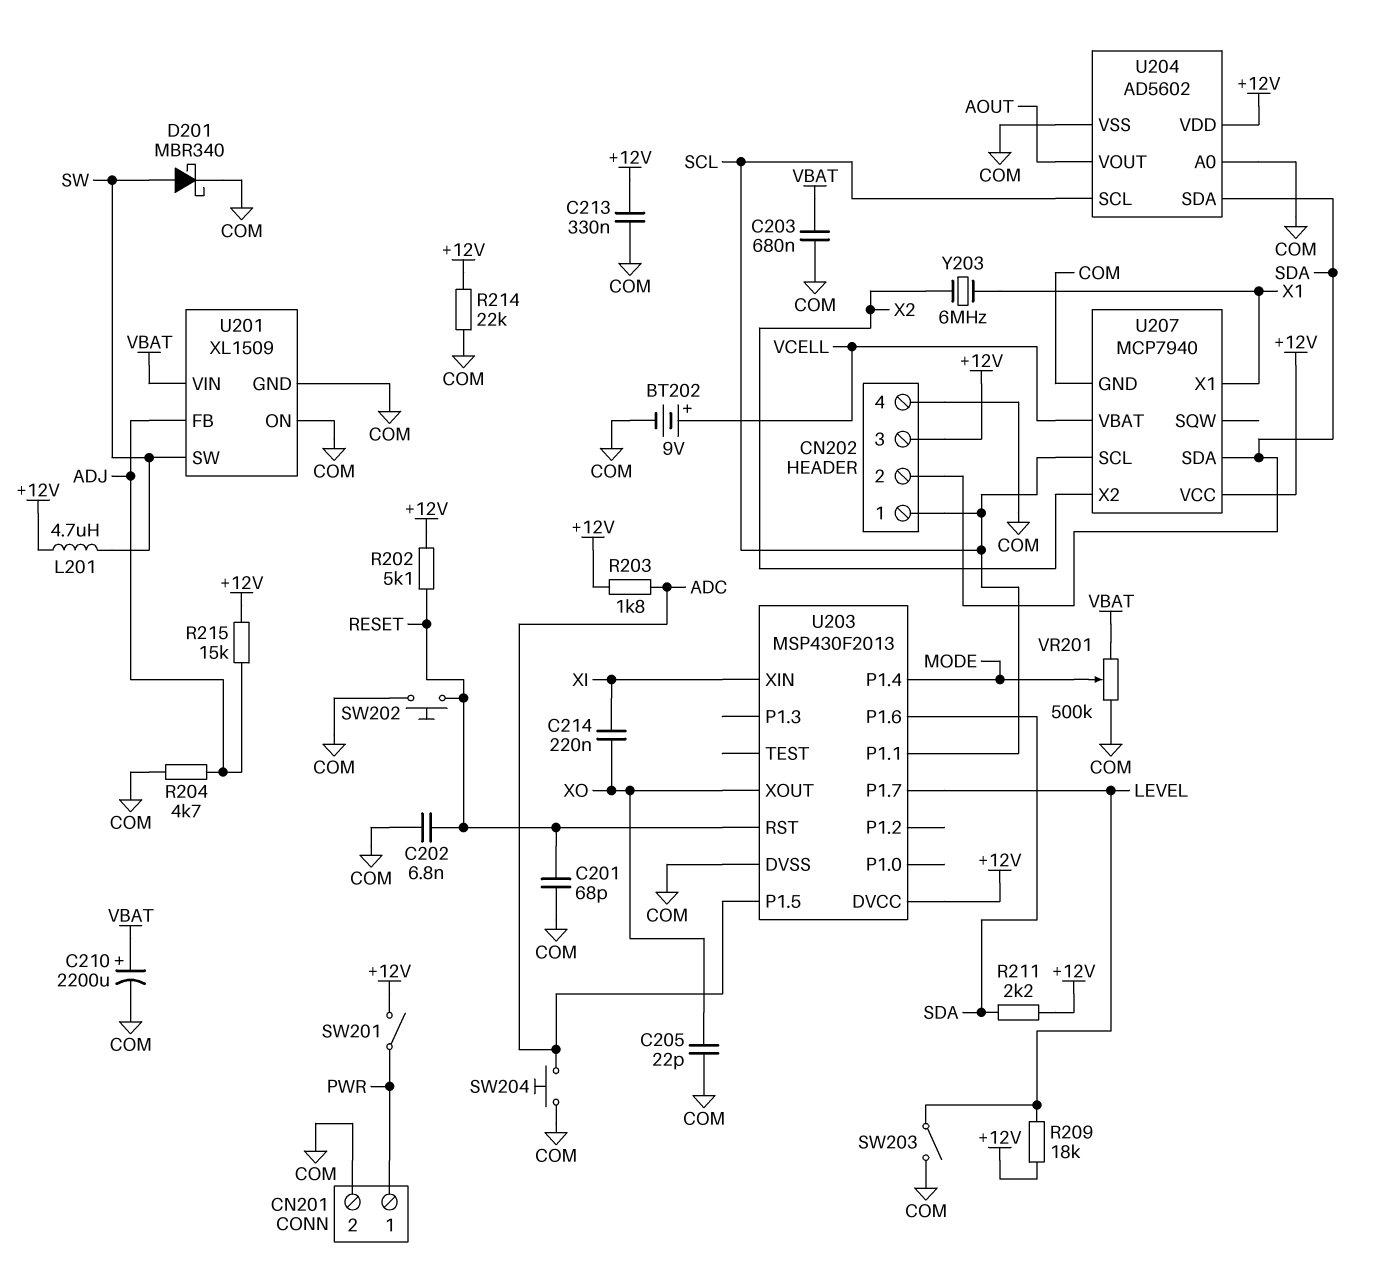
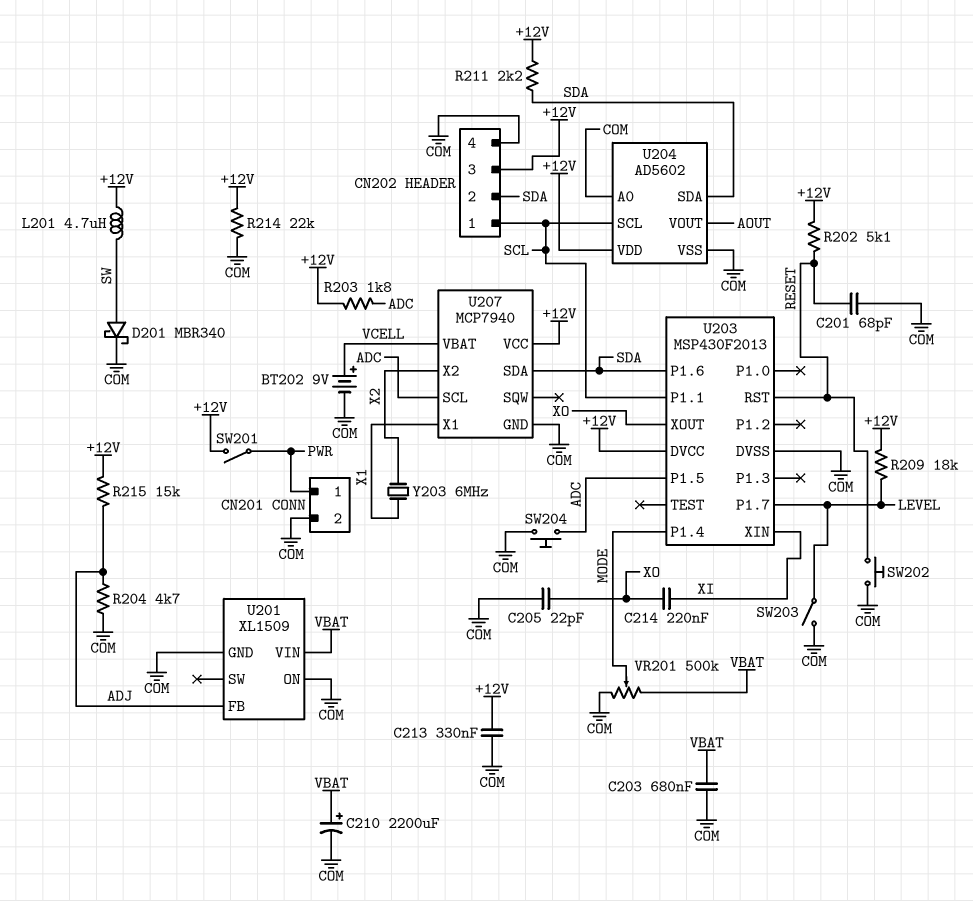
C202: 6.8nF (COM, RESET) -> none
U201 pin SW: SW -> none
U207 pin SCL: SCL -> ADC

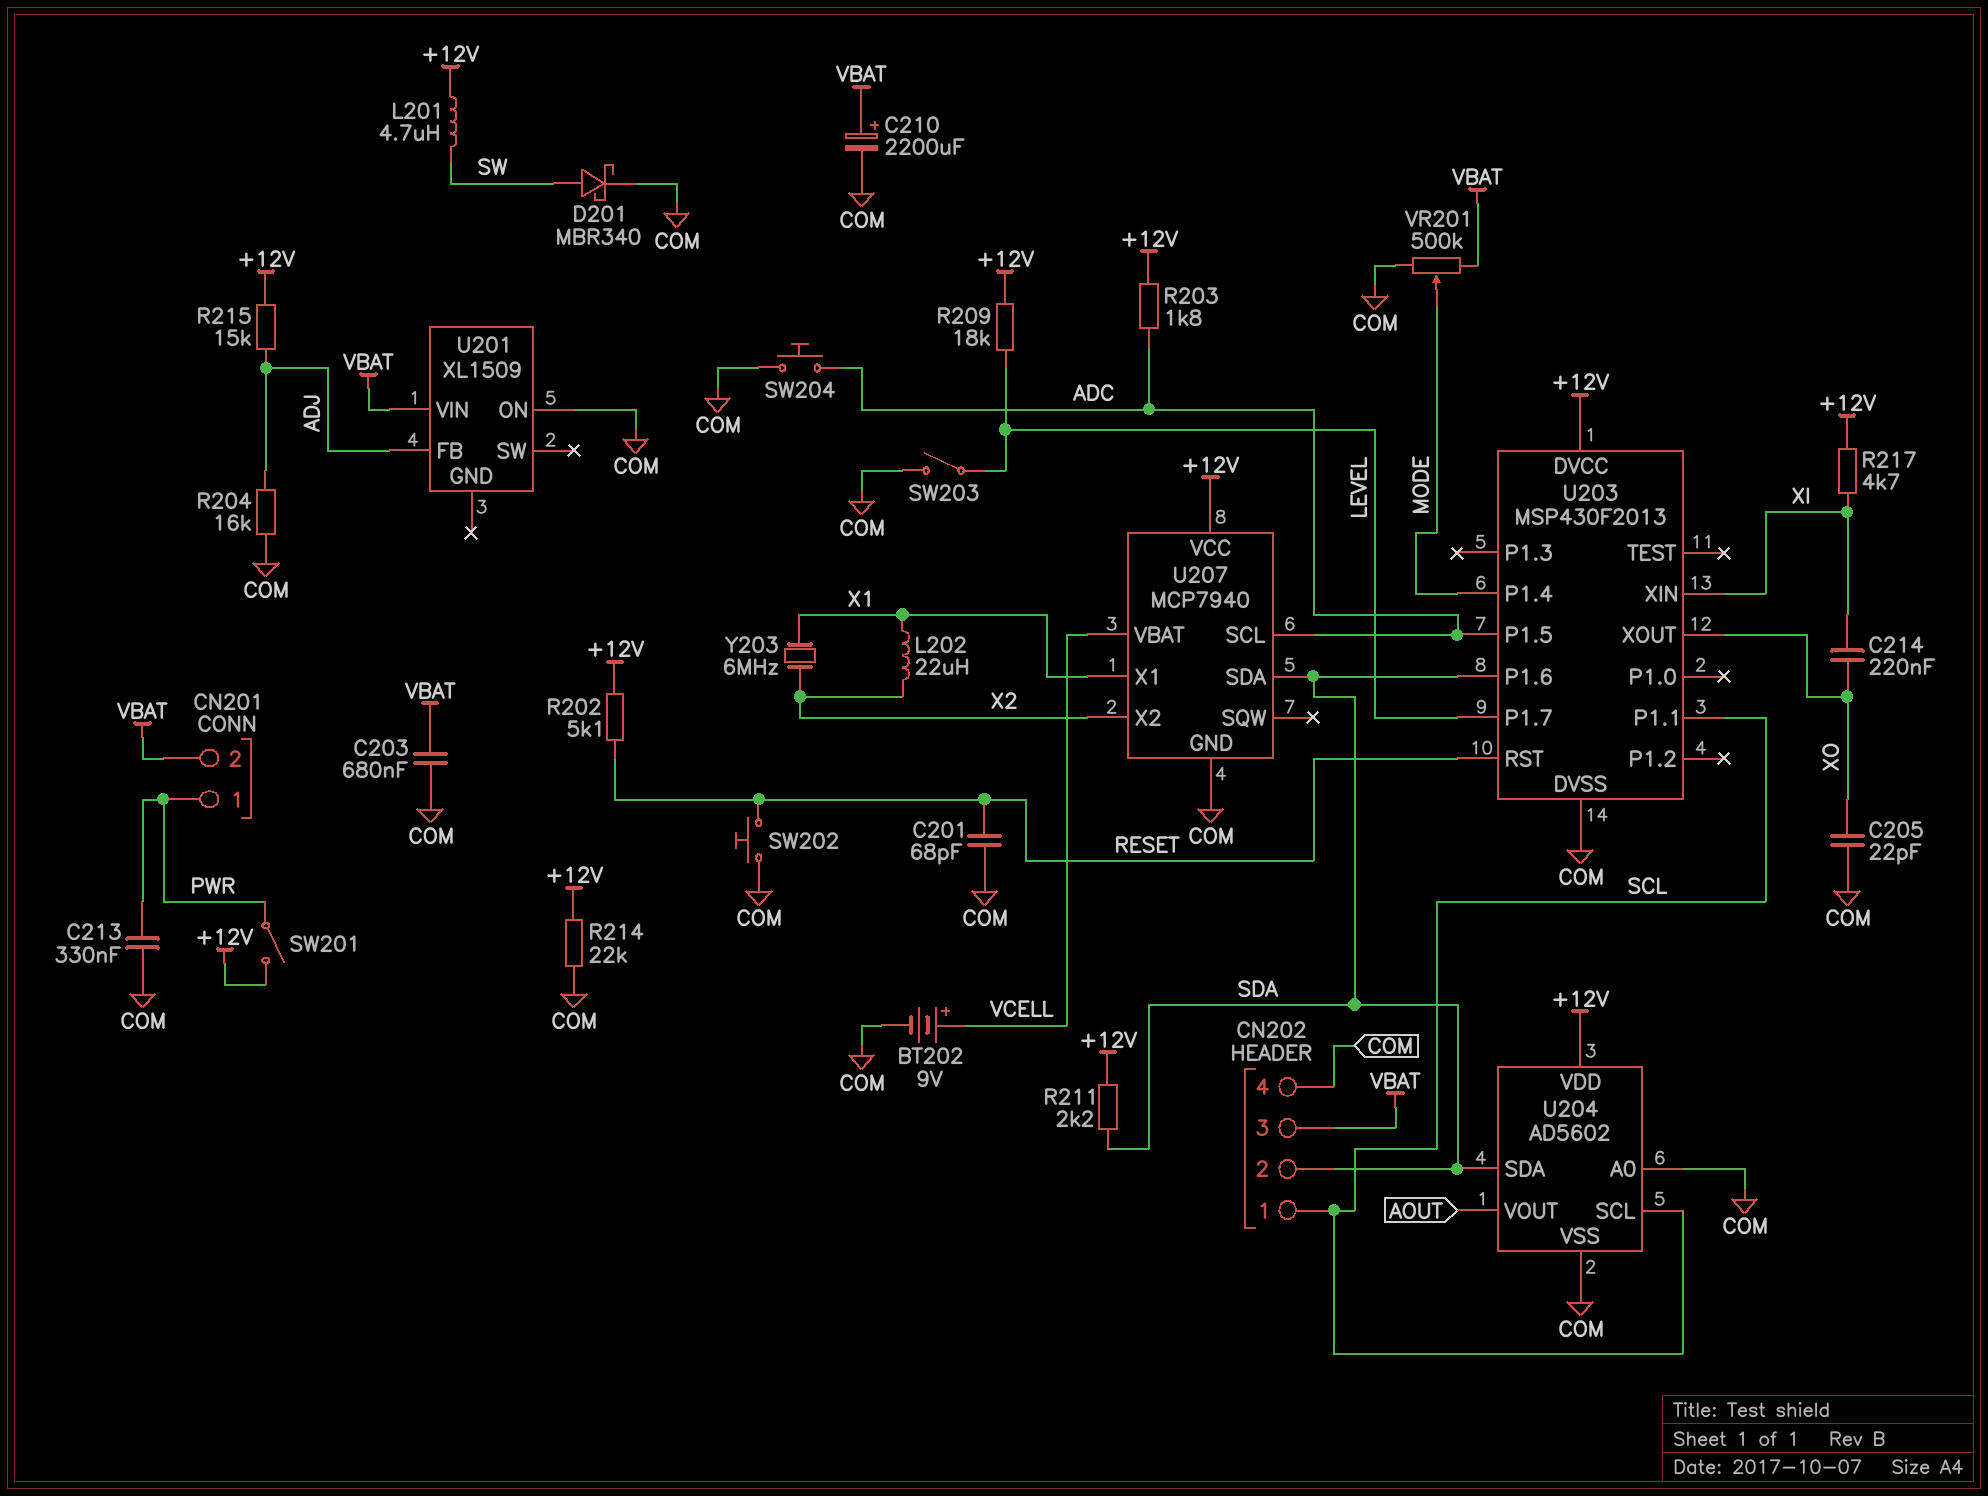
C213: 330nF (+12V, COM) -> 330nF (COM, PWR)
CN201 pin 2: COM -> VBAT
CN202 pin 3: +12V -> VBAT
L202: none -> 22uH (X1, X2)
R204: 4.7k (ADJ, COM) -> 16k (ADJ, COM)
R217: none -> 4.7k (+12V, XI)
U201 pin GND: COM -> none

